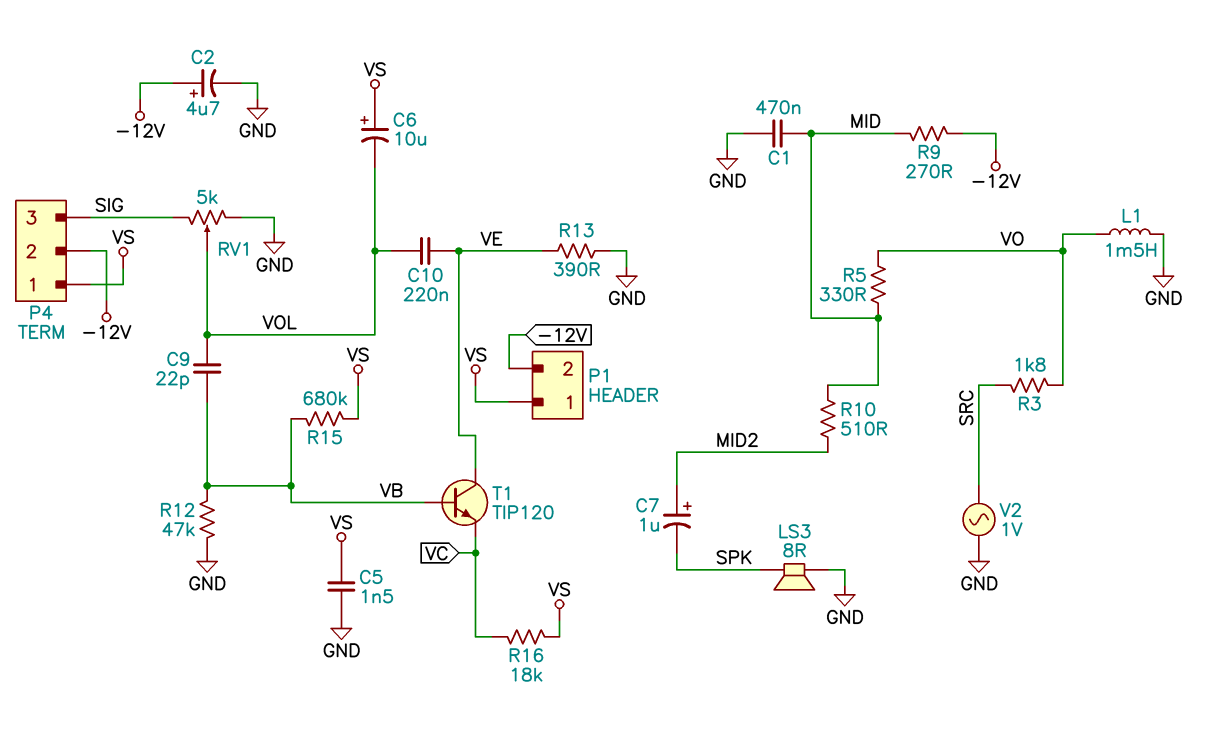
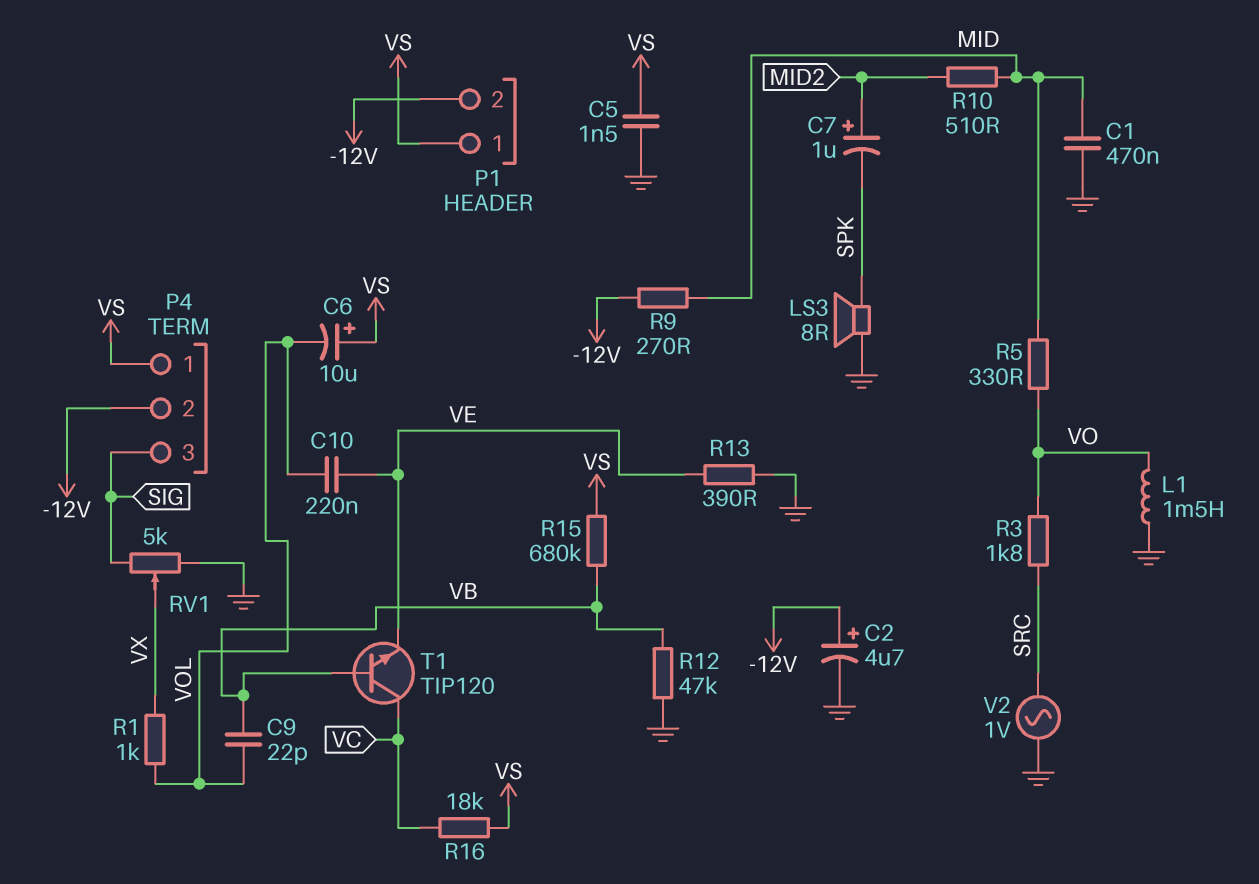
R1: none -> 1k (VOL, VX)
RV1: 5k (GND, SIG, wiper VOL) -> 5k (GND, SIG, wiper VX)
T1: NPN TIP120 (B VB, C VE, E VC) -> NPN TIP120 (B VB, C VC, E VE)

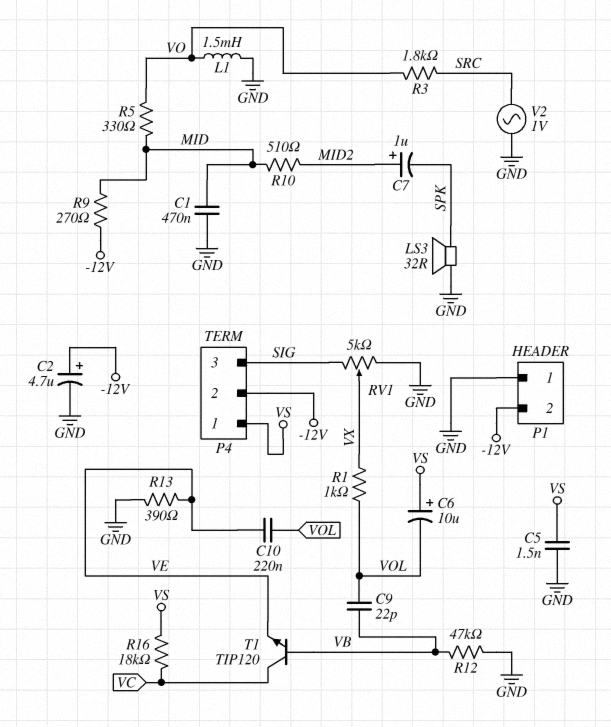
LS3: speaker 8R (GND, SPK) -> speaker 32R (GND, SPK)
P1 pin 1: VS -> GND
R15: 680k (VB, VS) -> none

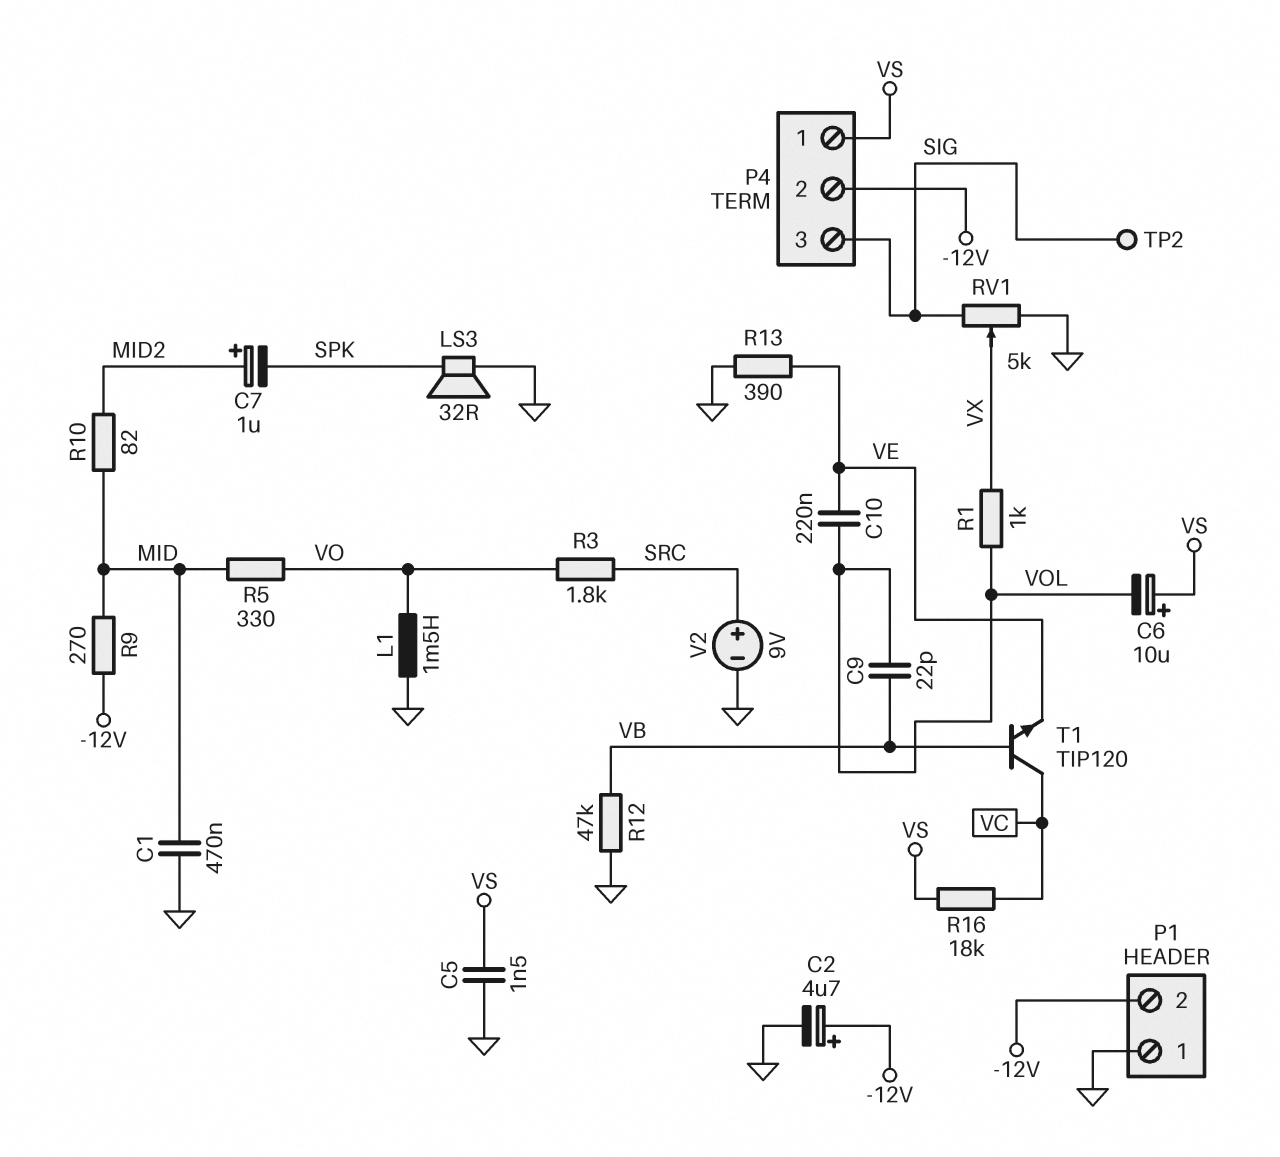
R10: 510 (MID, MID2) -> 82 (MID, MID2)
TP2: none -> test point (SIG)
V2: AC 1V (GND, SRC) -> 9V (plus SRC, minus GND)

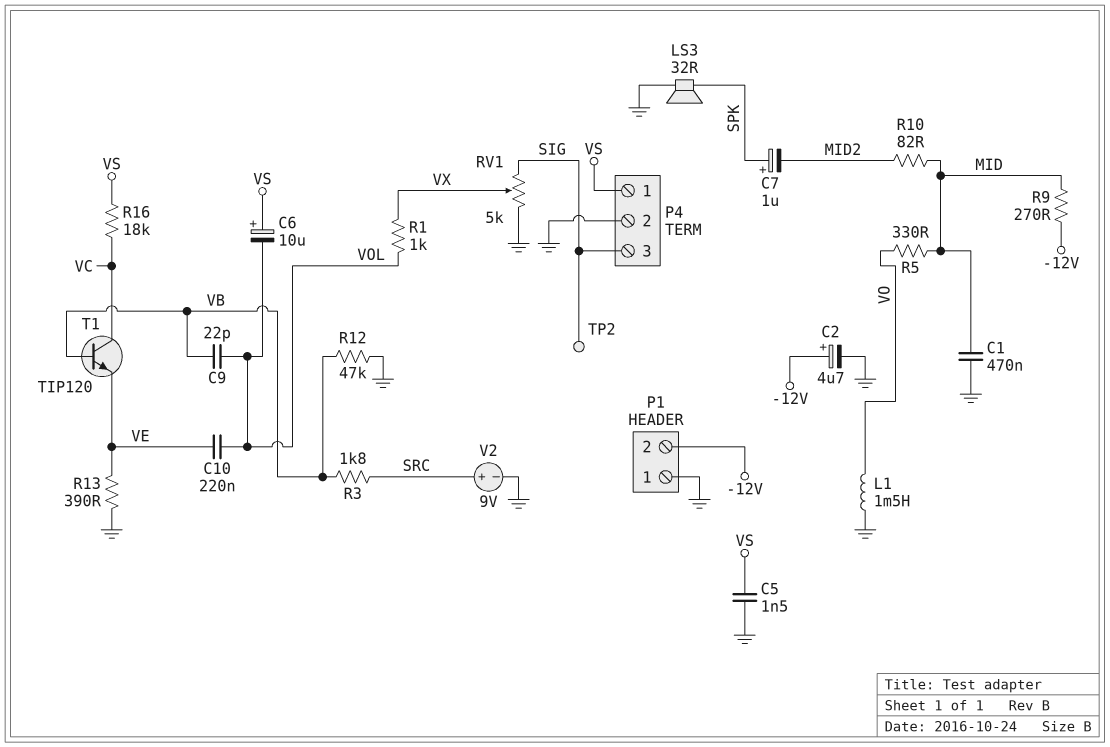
C7: 1uF (plus MID2, minus SPK) -> 1uF (plus SPK, minus MID2)
P4 pin 2: -12V -> GND
R3: 1.8k (SRC, VO) -> 1.8k (SRC, VB)

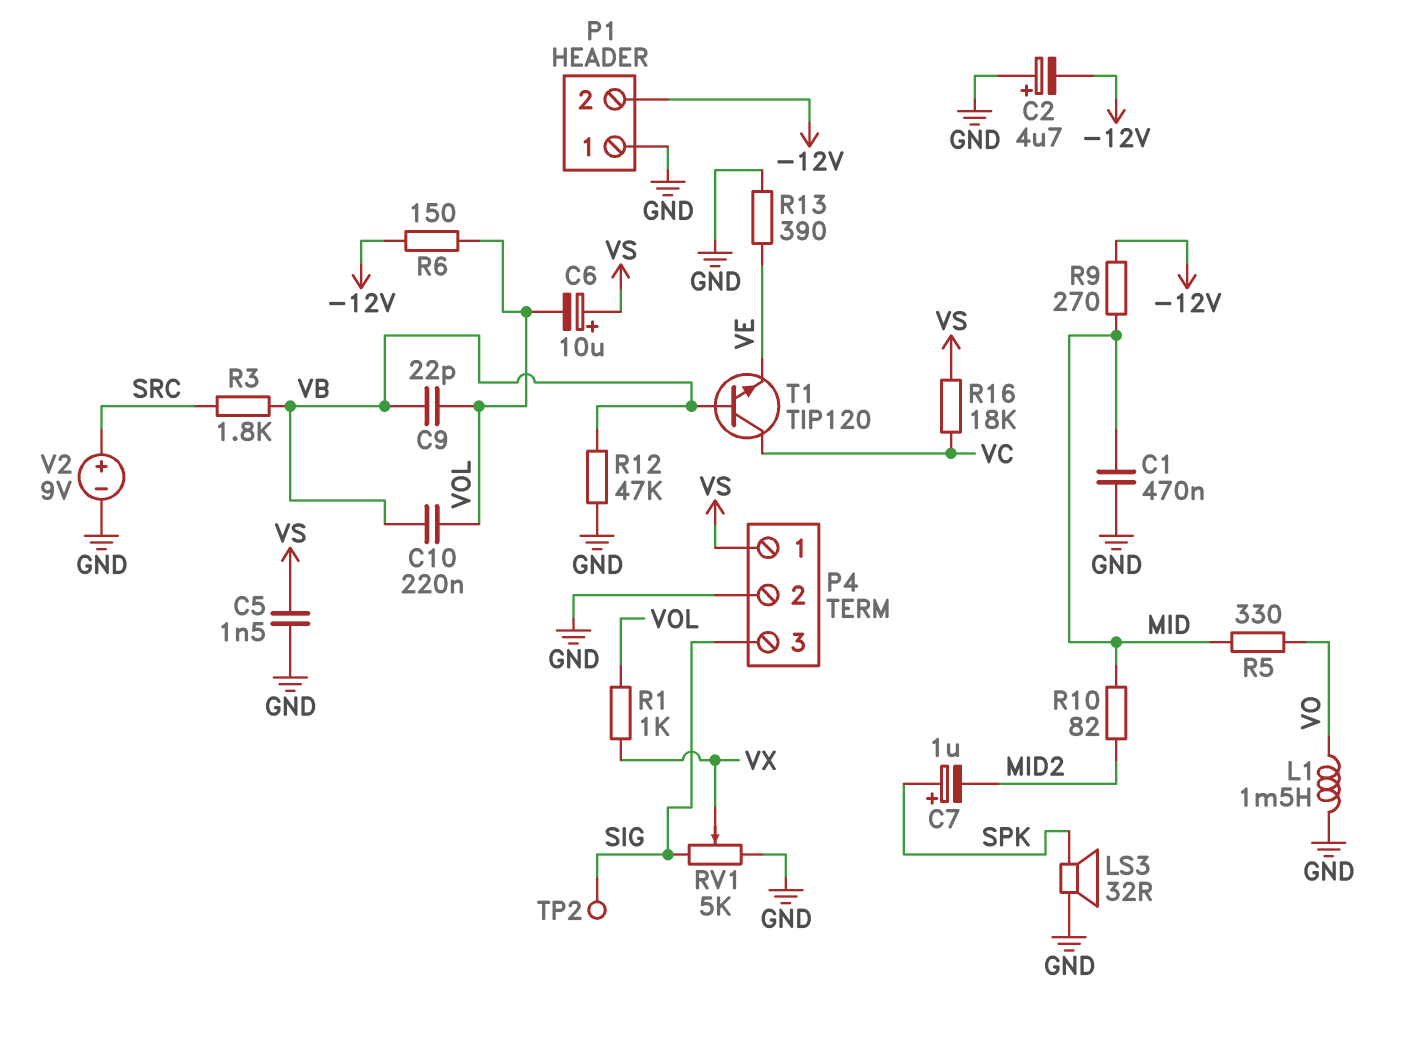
C2: 4.7uF (plus -12V, minus GND) -> 4.7uF (plus GND, minus -12V)
C10: 220nF (VE, VOL) -> 220nF (VB, VOL)
R6: none -> 150 (-12V, VOL)

